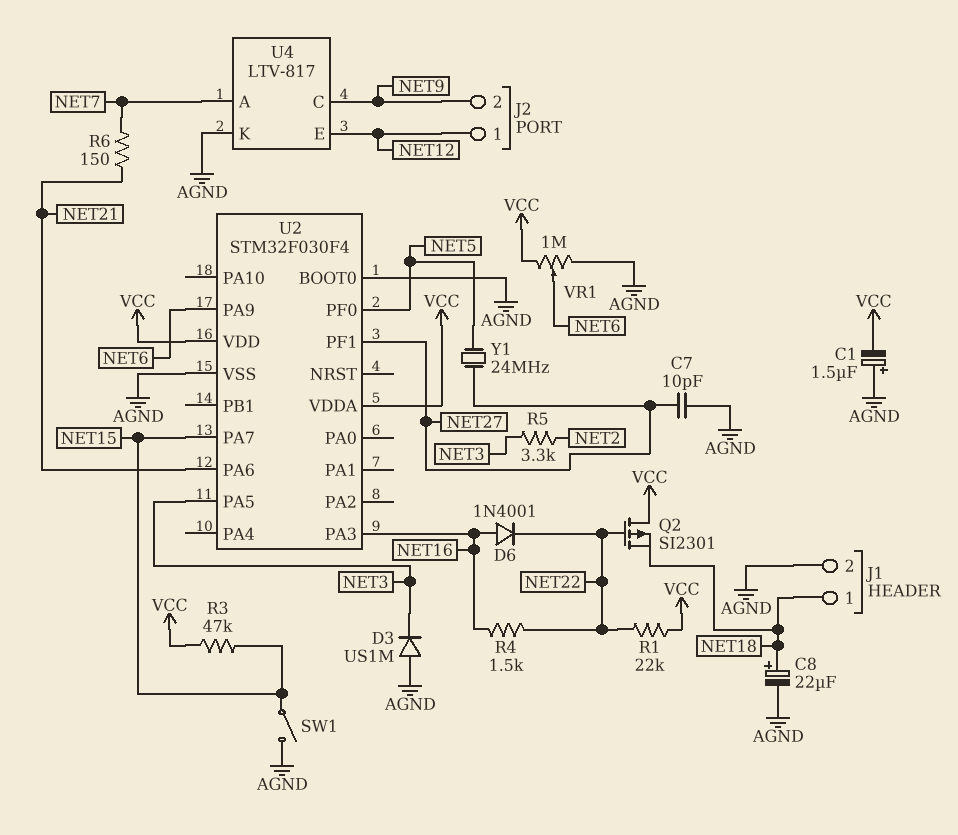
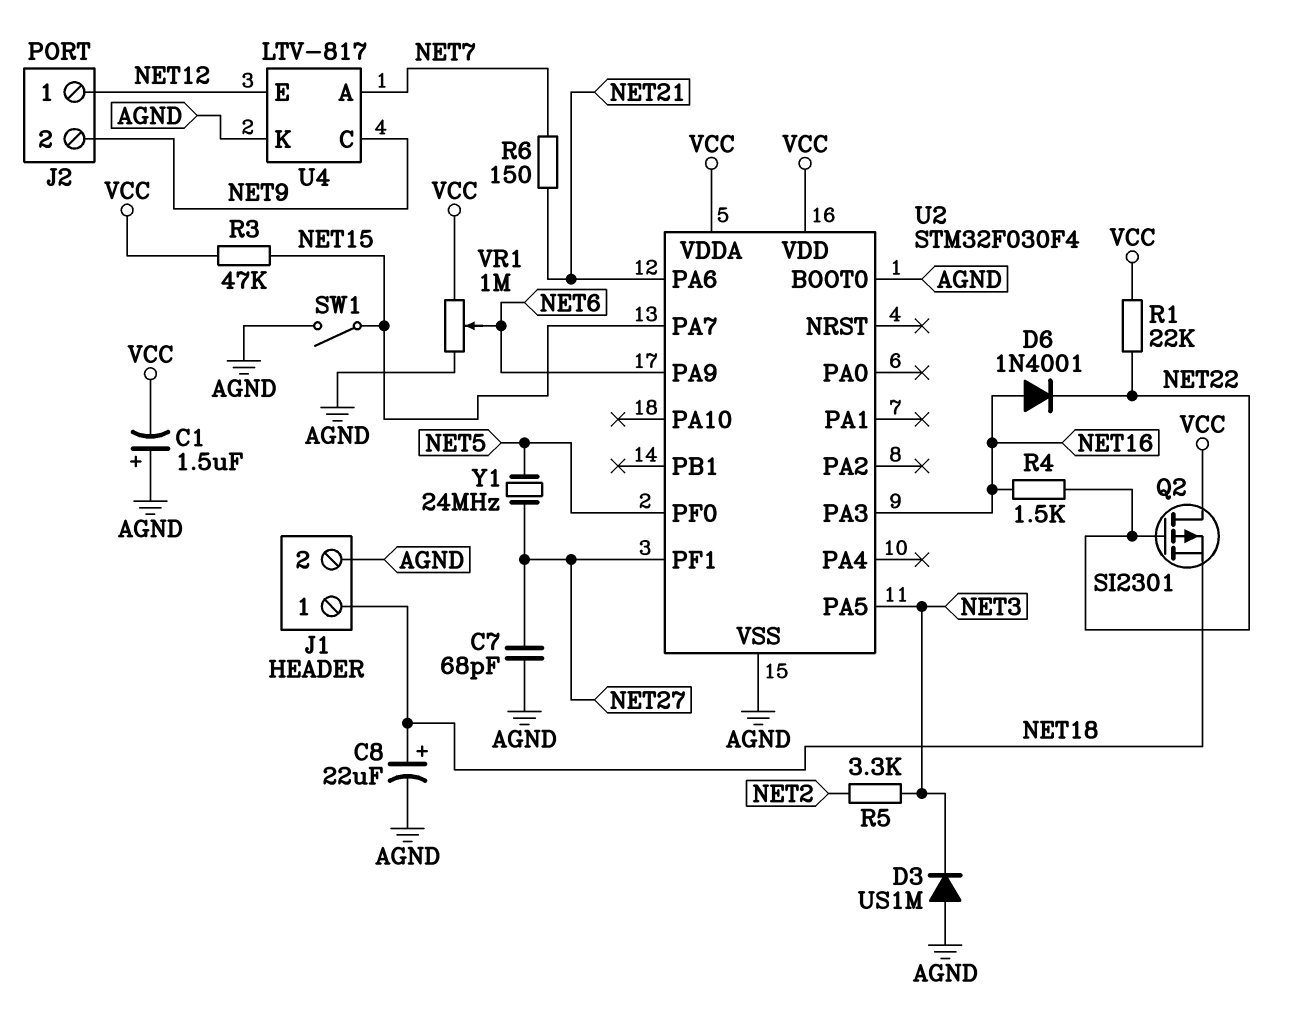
C7: 10pF (AGND, NET27) -> 68pF (AGND, NET27)

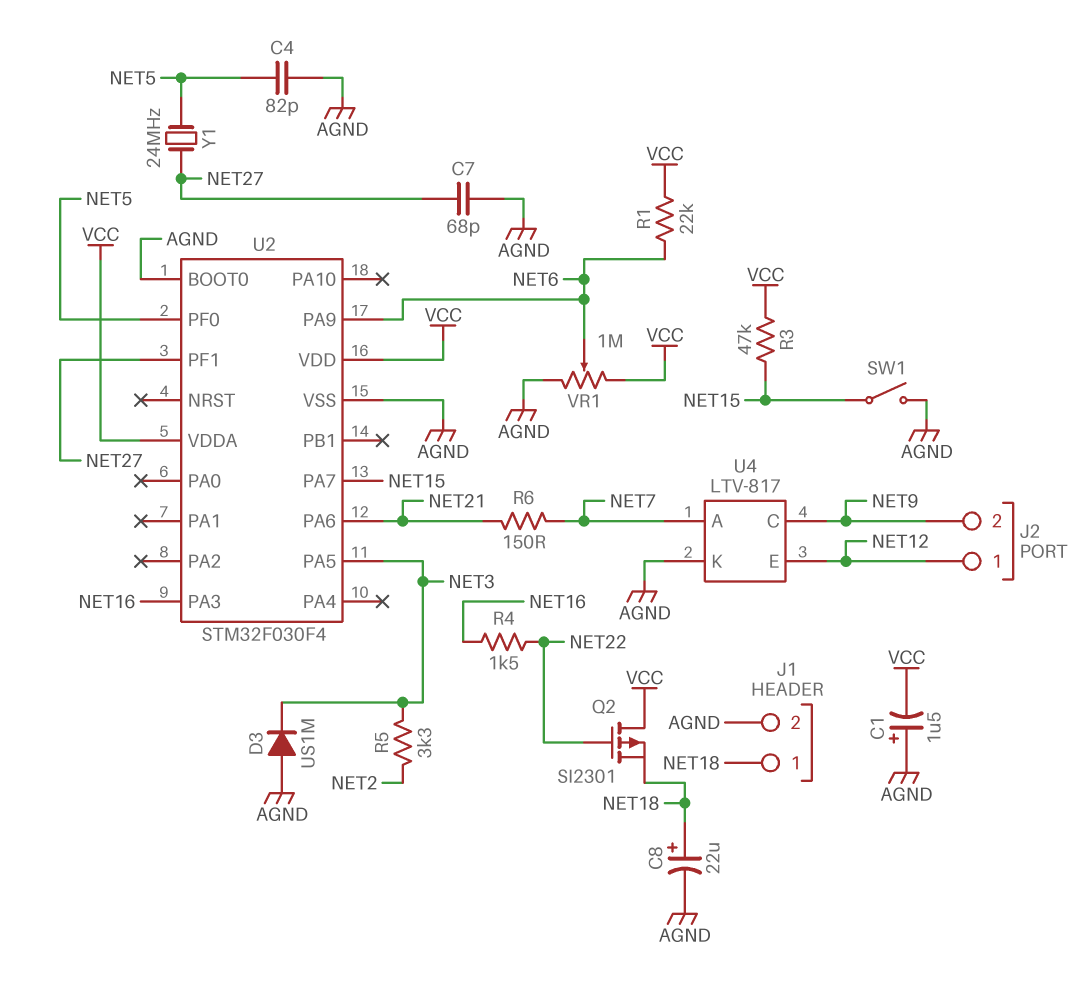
C4: none -> 82pF (AGND, NET5)
D6: diode 1N4001 (A NET16, K NET22) -> none
R1: 22k (NET22, VCC) -> 22k (NET6, VCC)

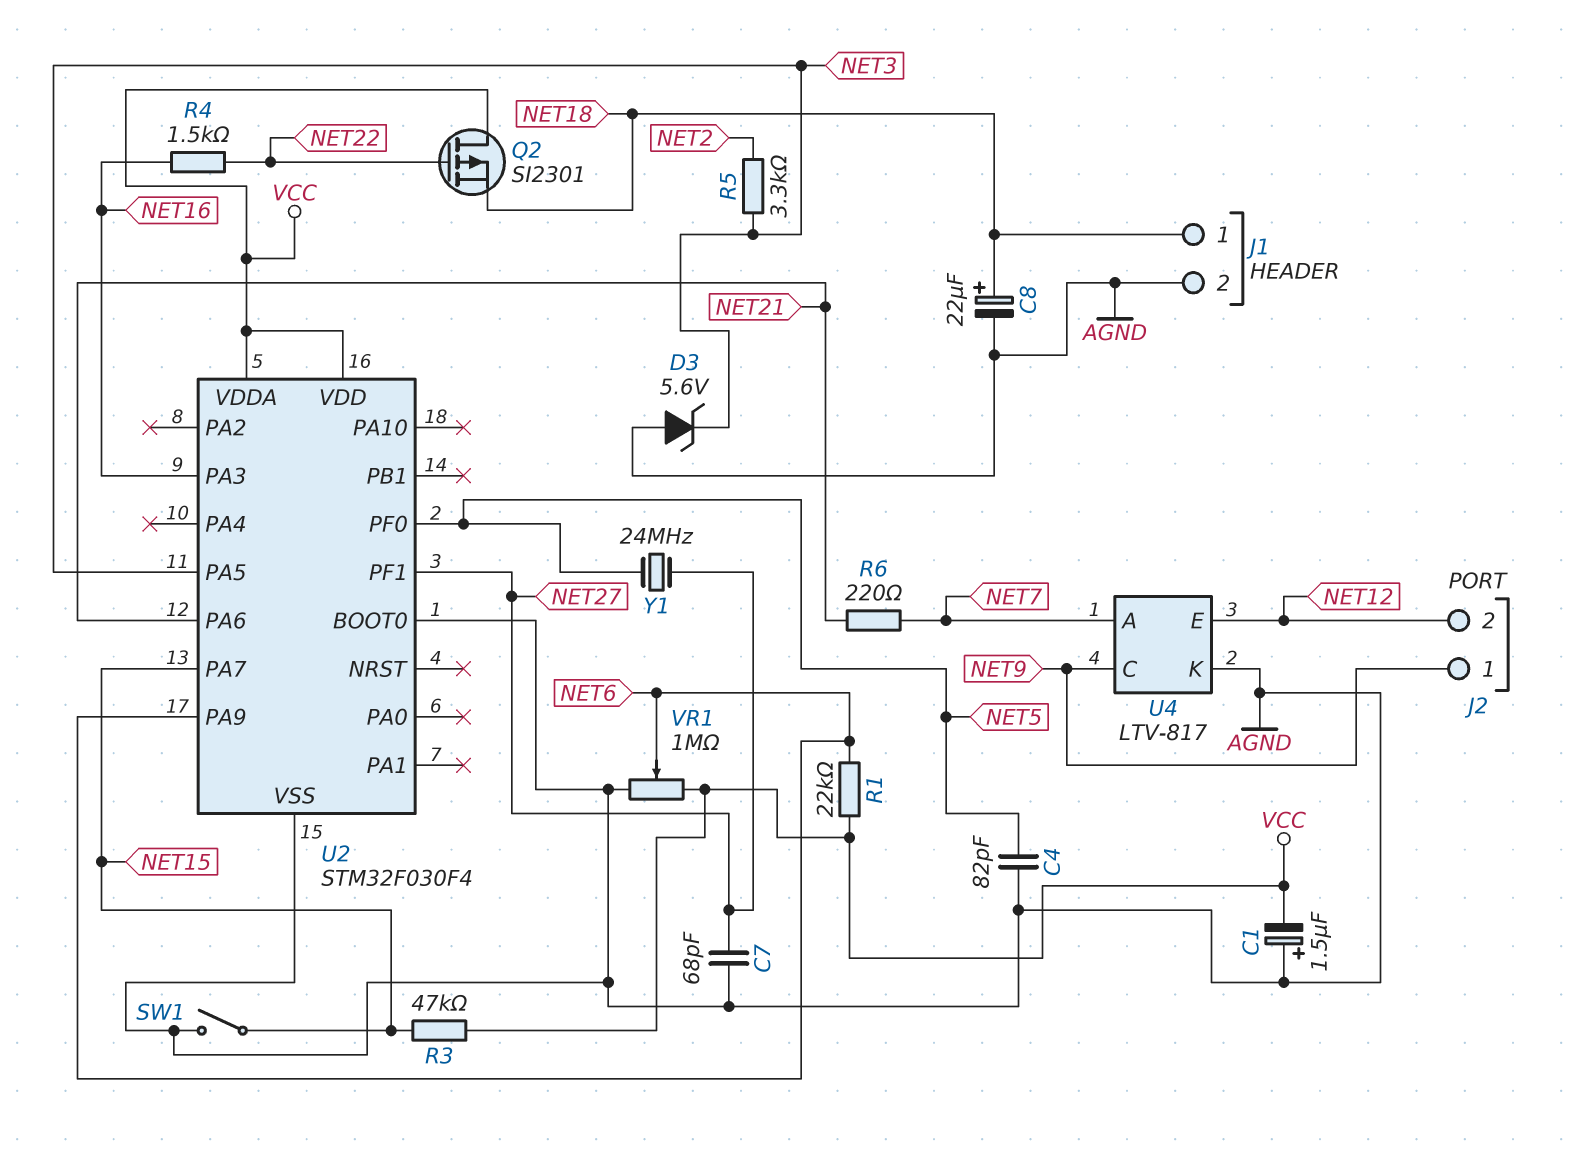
D3: diode US1M (A AGND, K NET3) -> zener 5.6V (A AGND, K NET3)
J2 pin 1: NET12 -> NET9
J2 pin 2: NET9 -> NET12
R6: 150 (NET7, NET21) -> 220 (NET7, NET21)

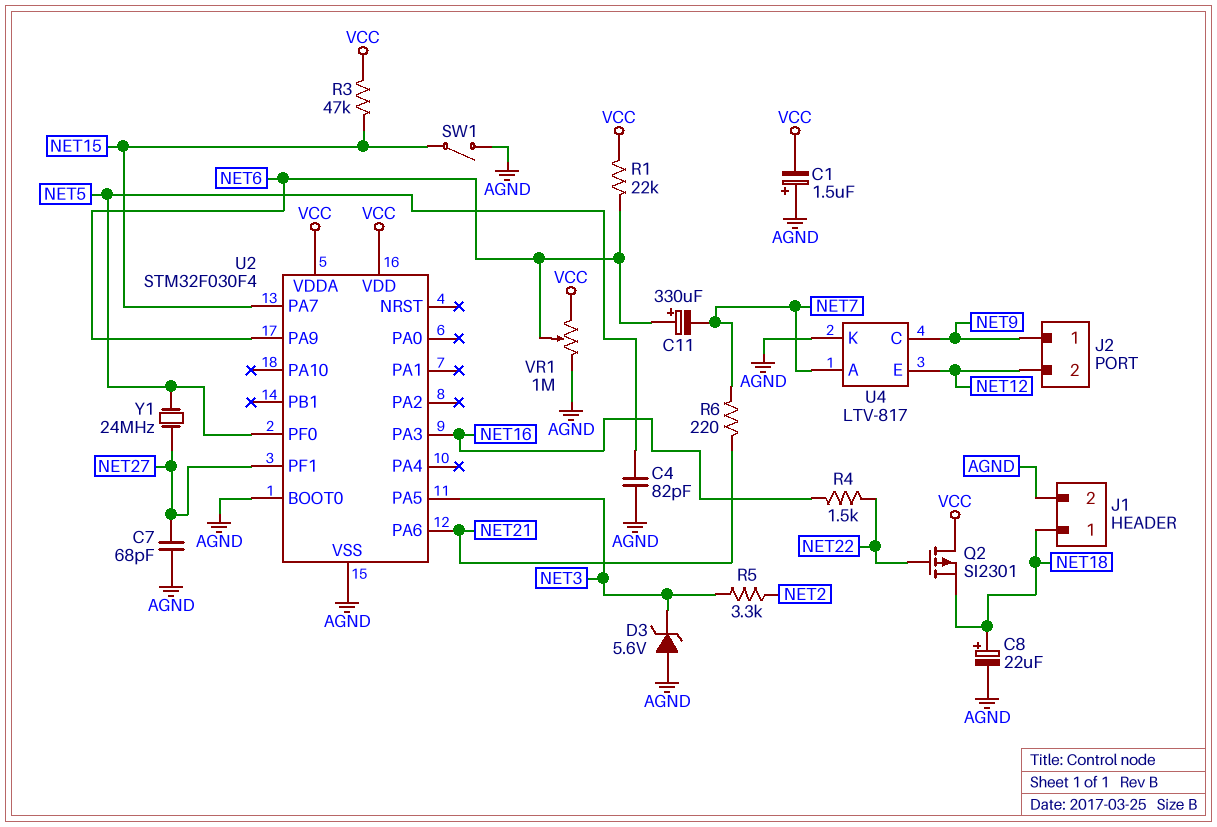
C11: none -> 330uF (plus NET6, minus NET7)

